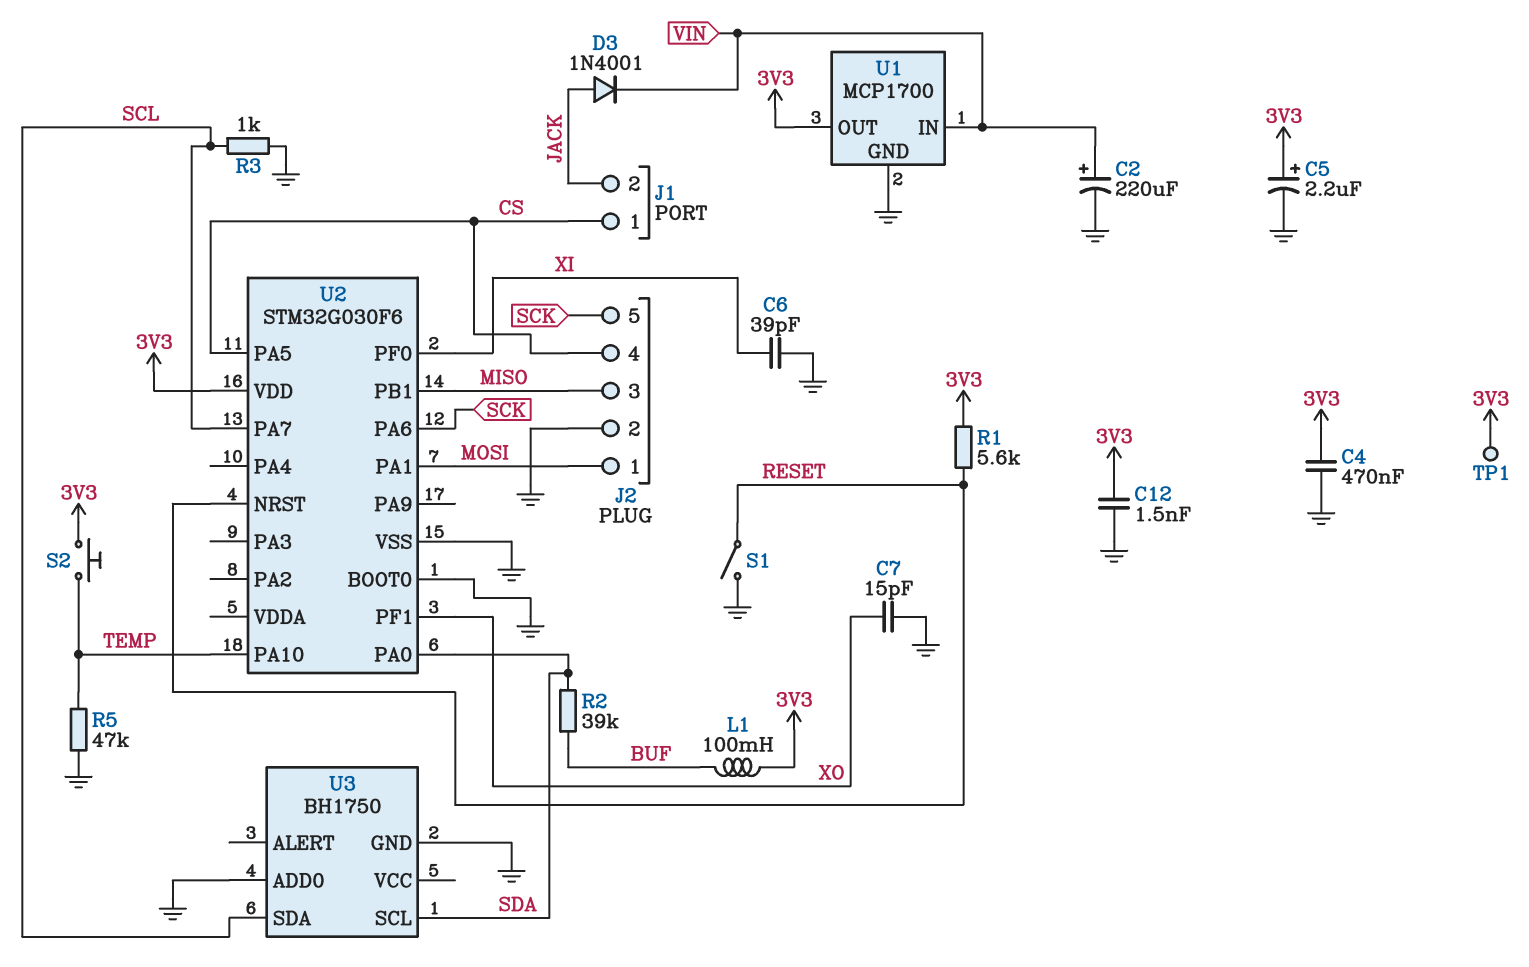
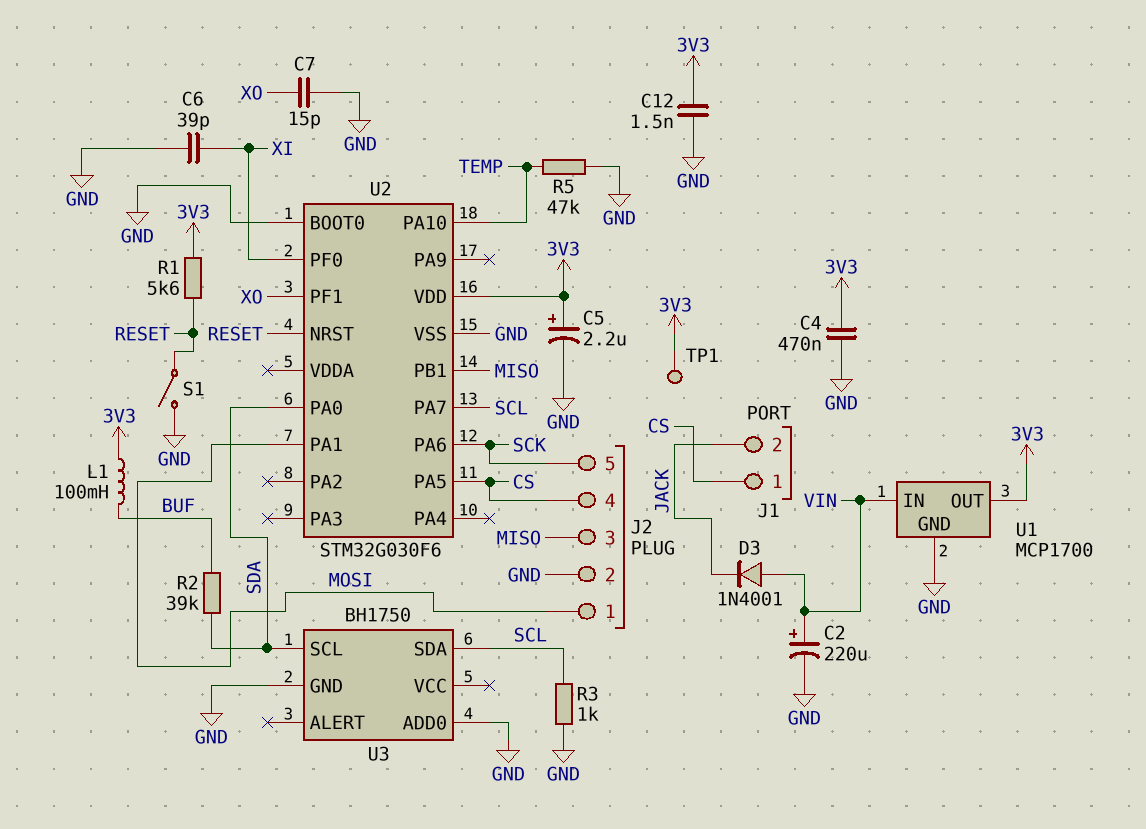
D3: diode 1N4001 (A JACK, K VIN) -> diode 1N4001 (A VIN, K JACK)
S2: button (3V3, TEMP) -> none

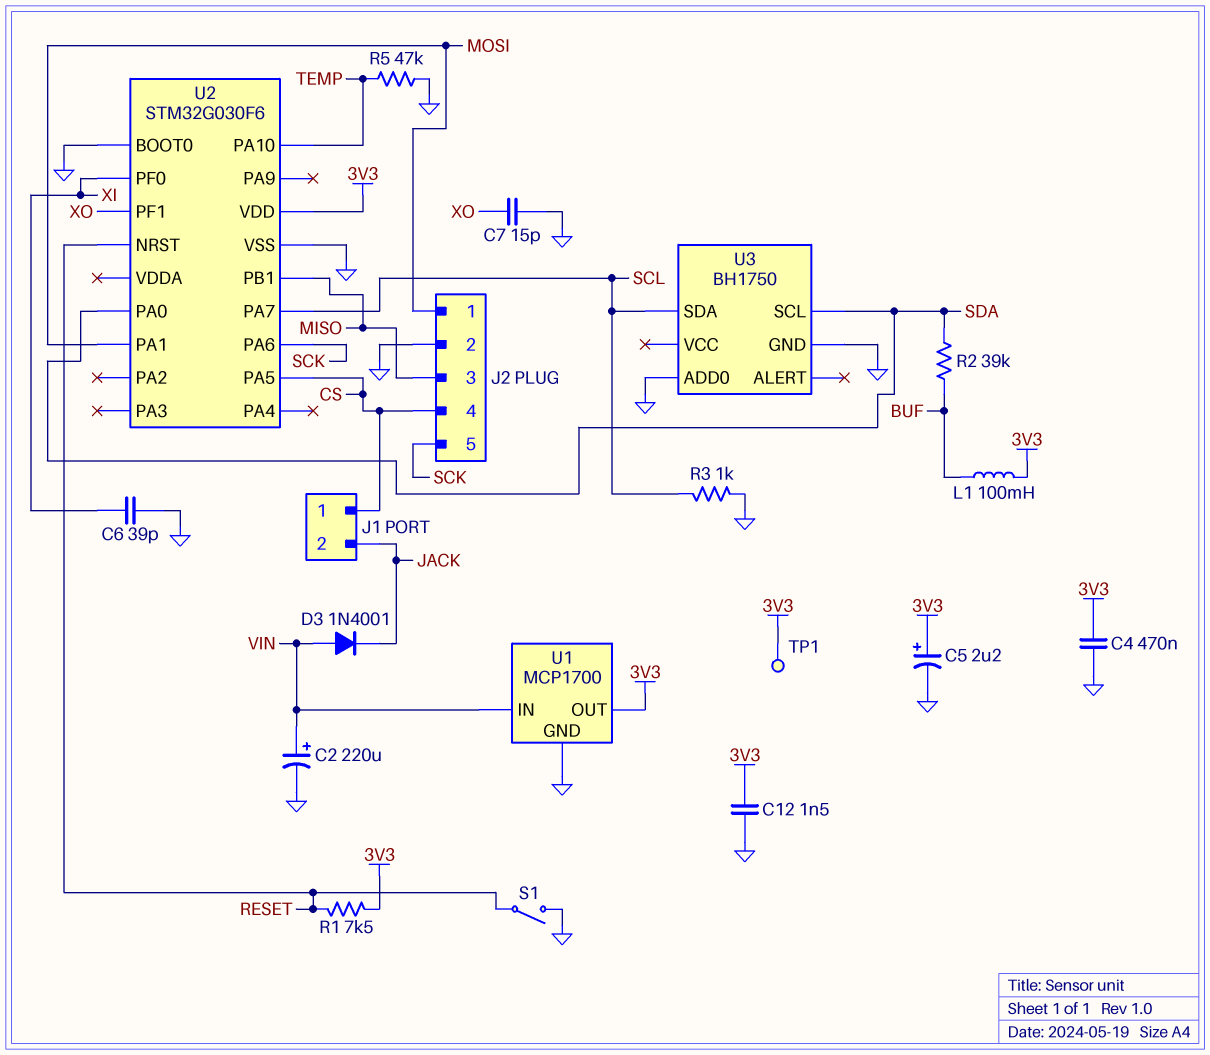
R1: 5.6k (3V3, RESET) -> 7.5k (3V3, RESET)

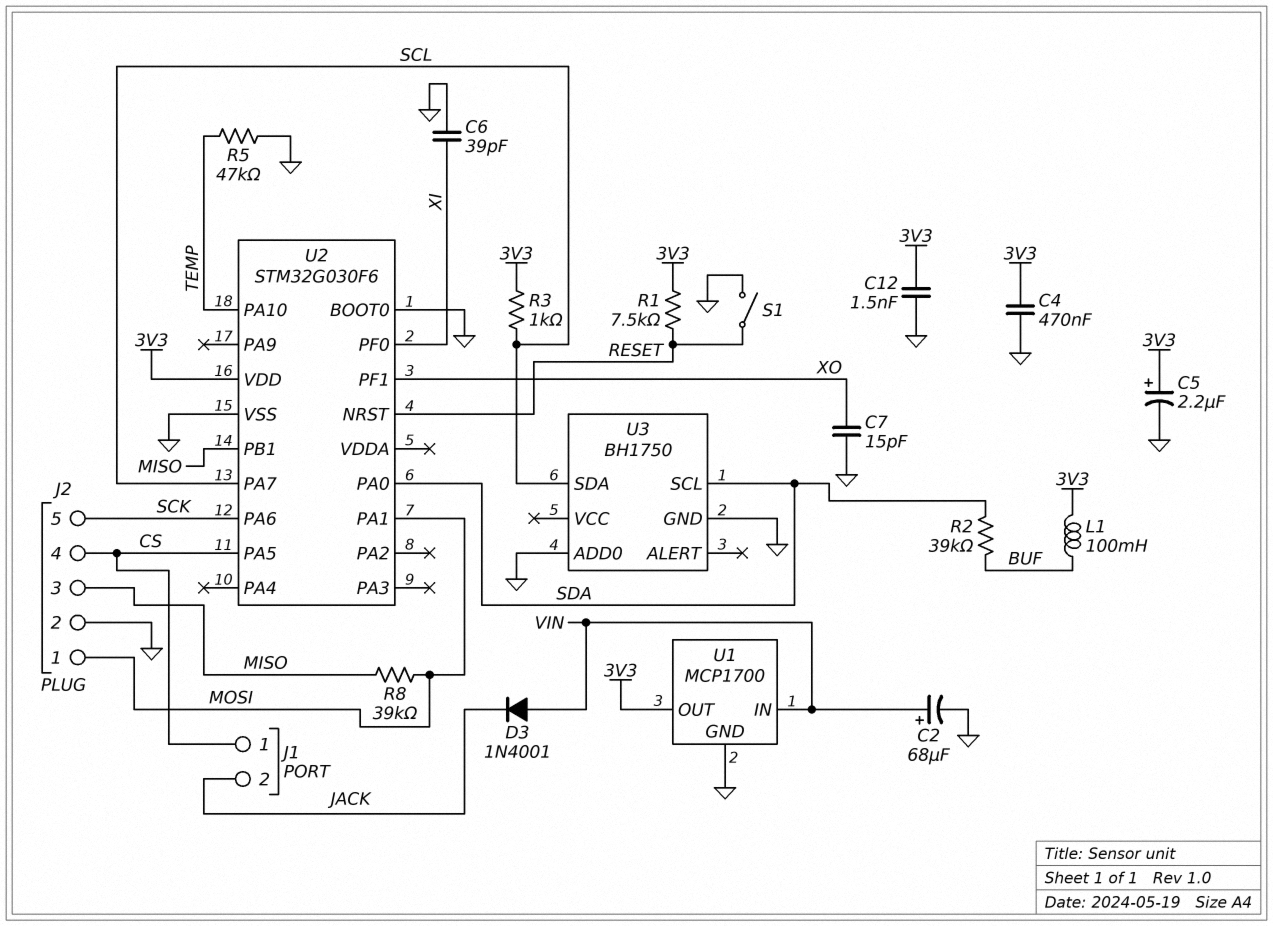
C2: 220uF (plus VIN, minus GND) -> 68uF (plus VIN, minus GND)
R3: 1k (GND, SCL) -> 1k (3V3, SCL)
R8: none -> 39k (MISO, MOSI)
TP1: test point (3V3) -> none

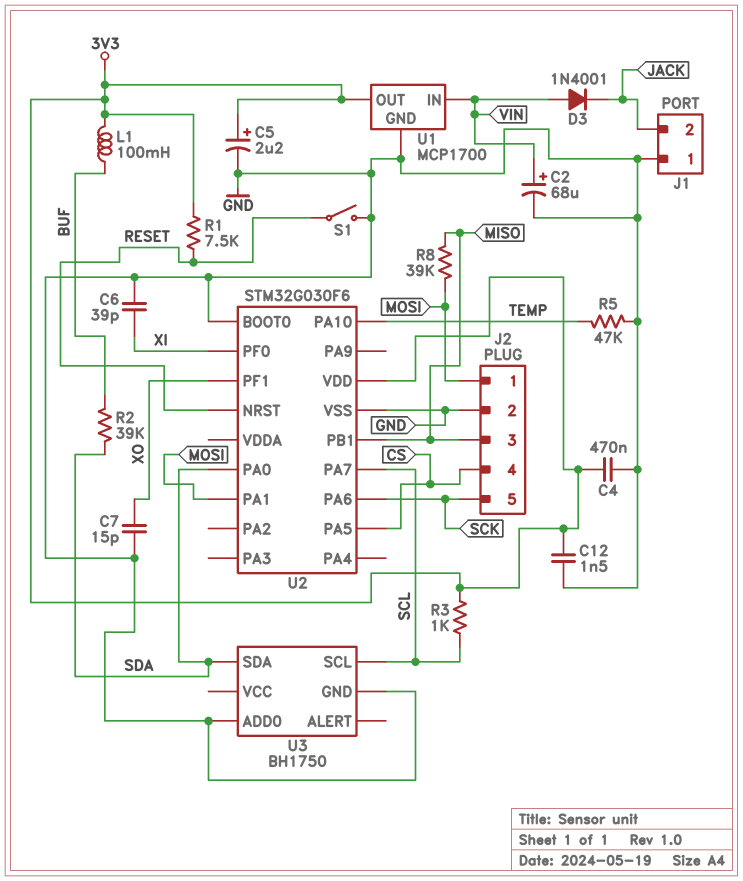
J1 pin 1: CS -> GND
U3 pin SCL: SDA -> SCL
U3 pin SDA: SCL -> SDA

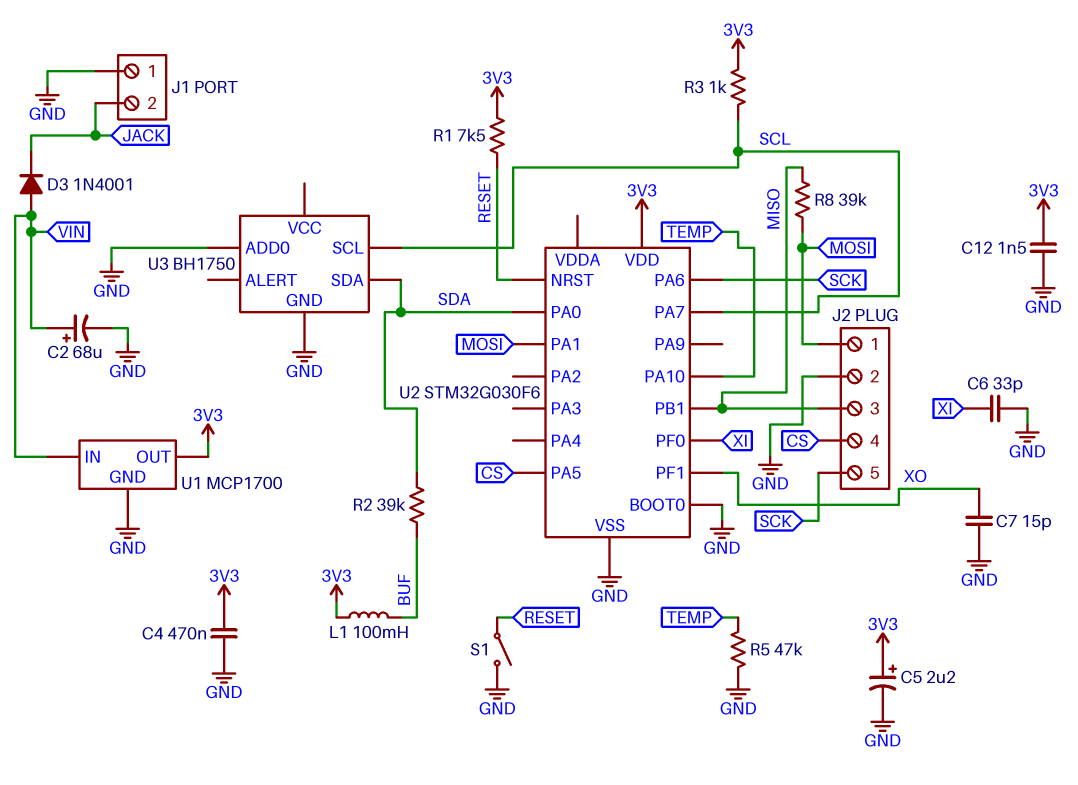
C6: 39pF (GND, XI) -> 33pF (GND, XI)

